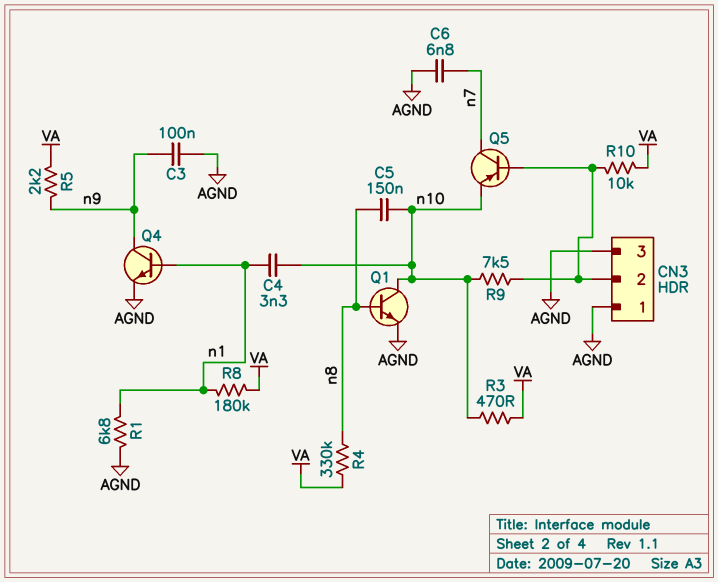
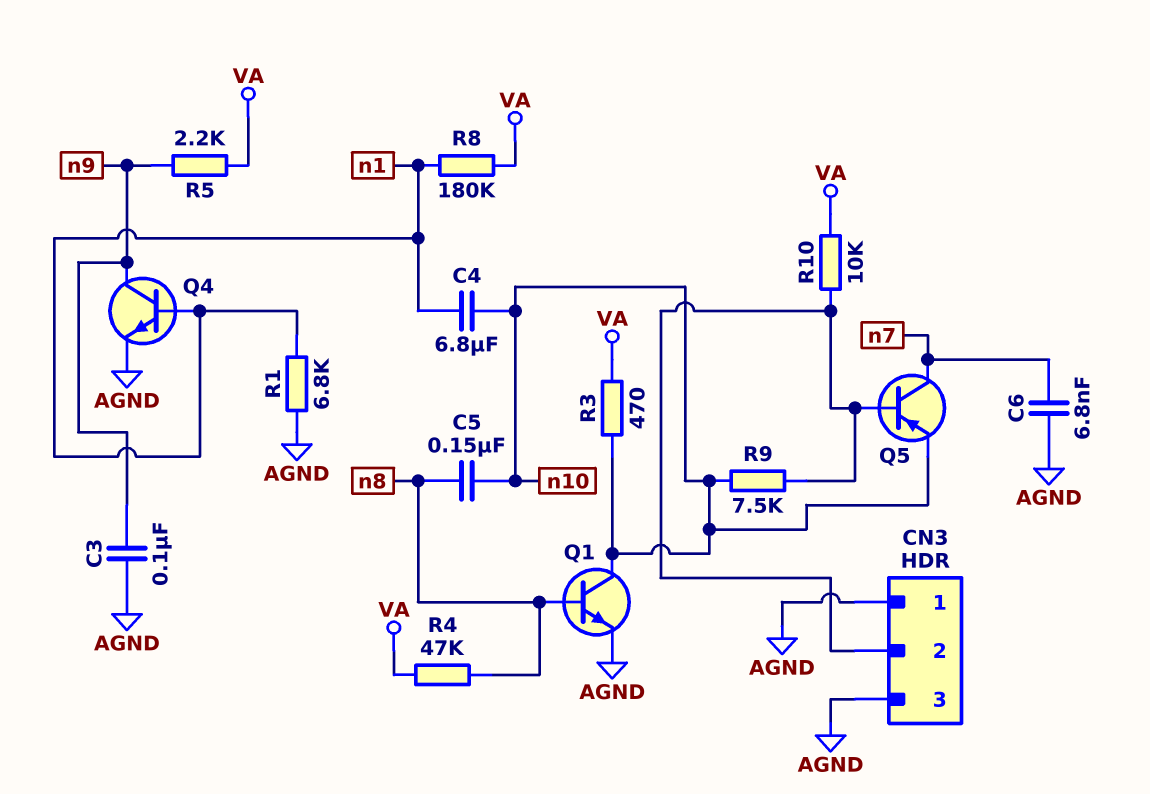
C4: 3.3nF (n1, n10) -> 6.8uF (n1, n10)
R4: 330k (VA, n8) -> 47k (VA, n8)

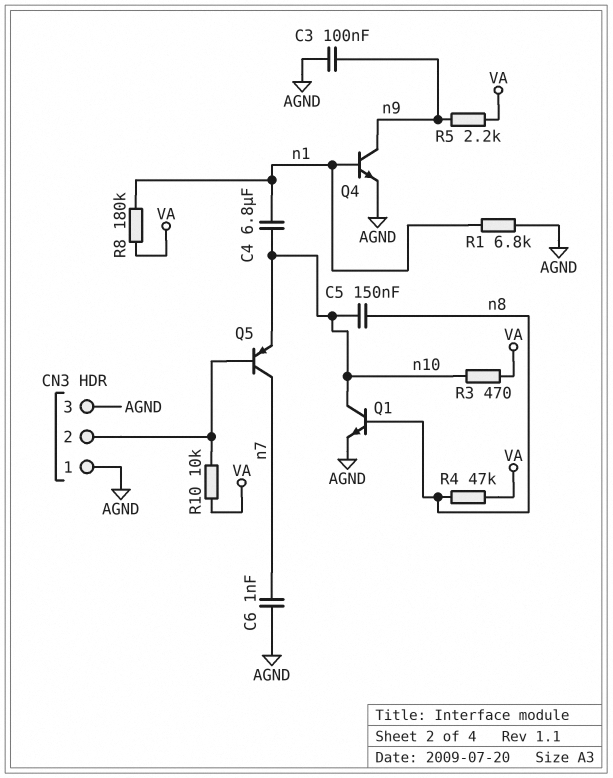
C6: 6.8nF (AGND, n7) -> 1nF (AGND, n7)
R9: 7.5k (CN3/2, n10) -> none

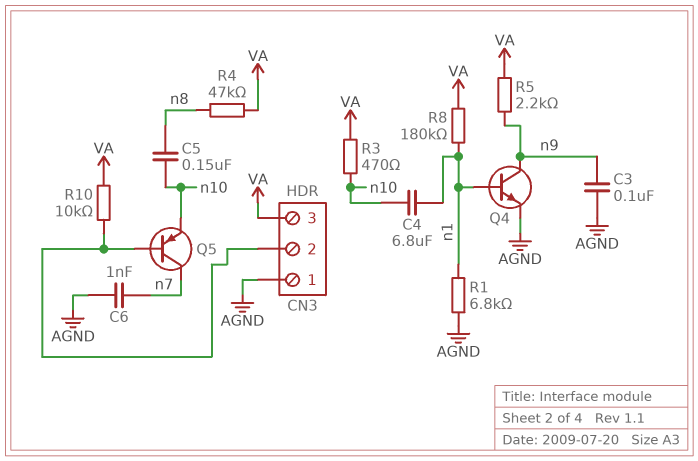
CN3 pin 3: AGND -> VA
Q1: NPN (B n8, C n10, E AGND) -> none

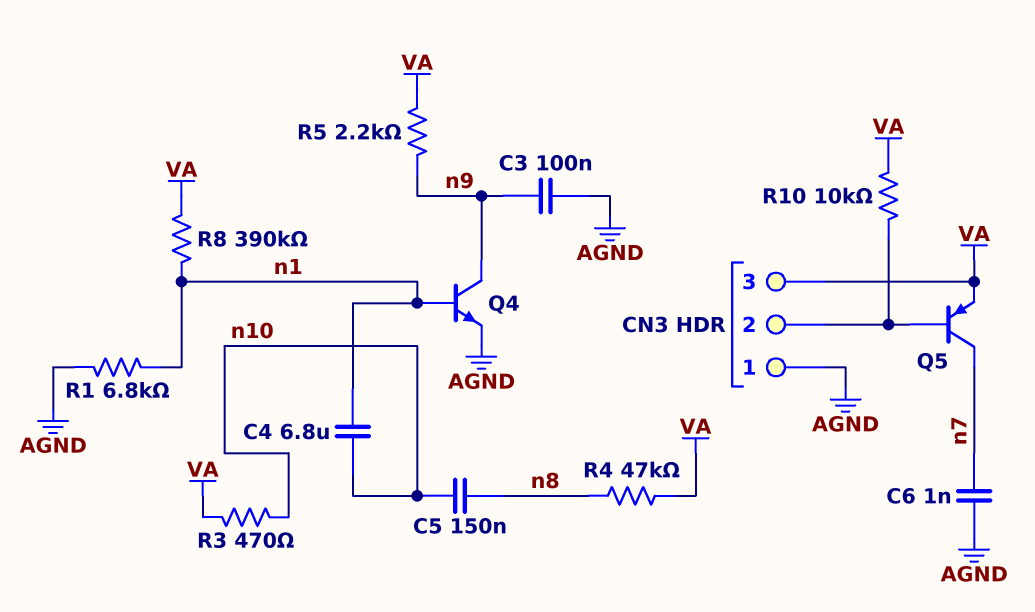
Q5: PNP (B CN3/2, C n7, E n10) -> PNP (B CN3/2, C n7, E VA)
R8: 180k (VA, n1) -> 390k (VA, n1)

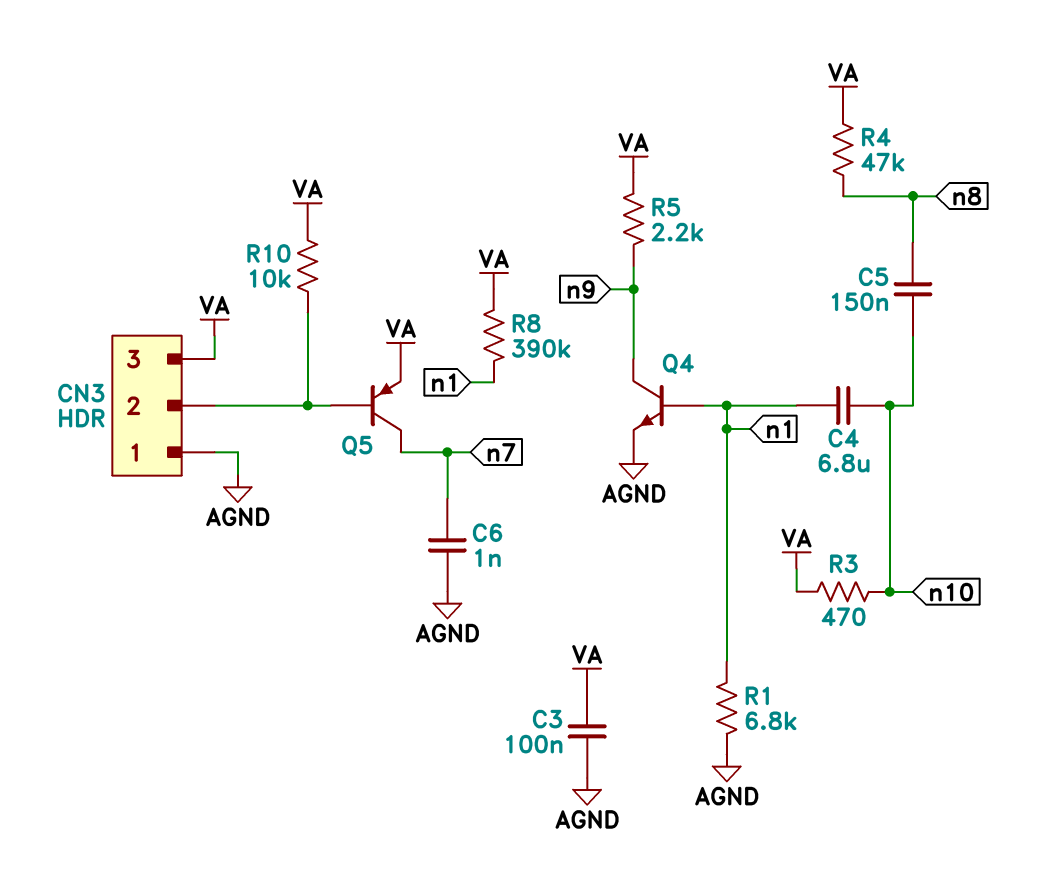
C3: 100nF (AGND, n9) -> 100nF (AGND, VA)

